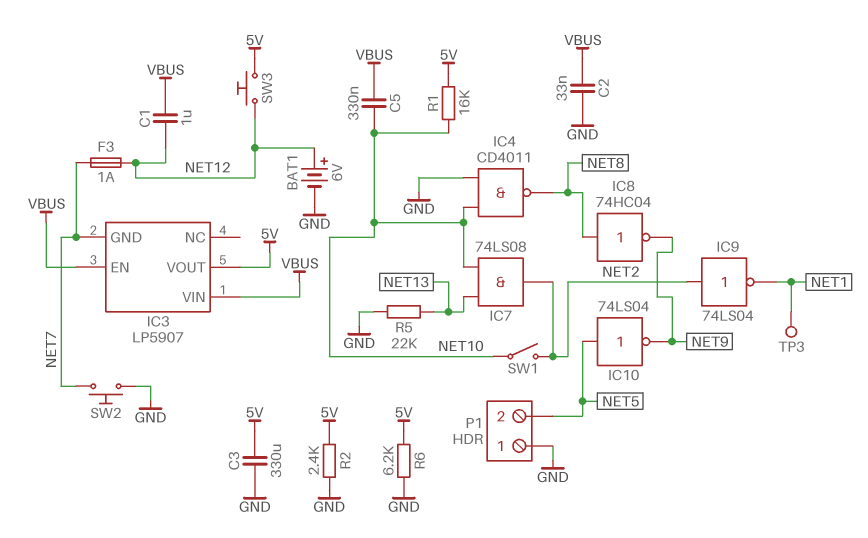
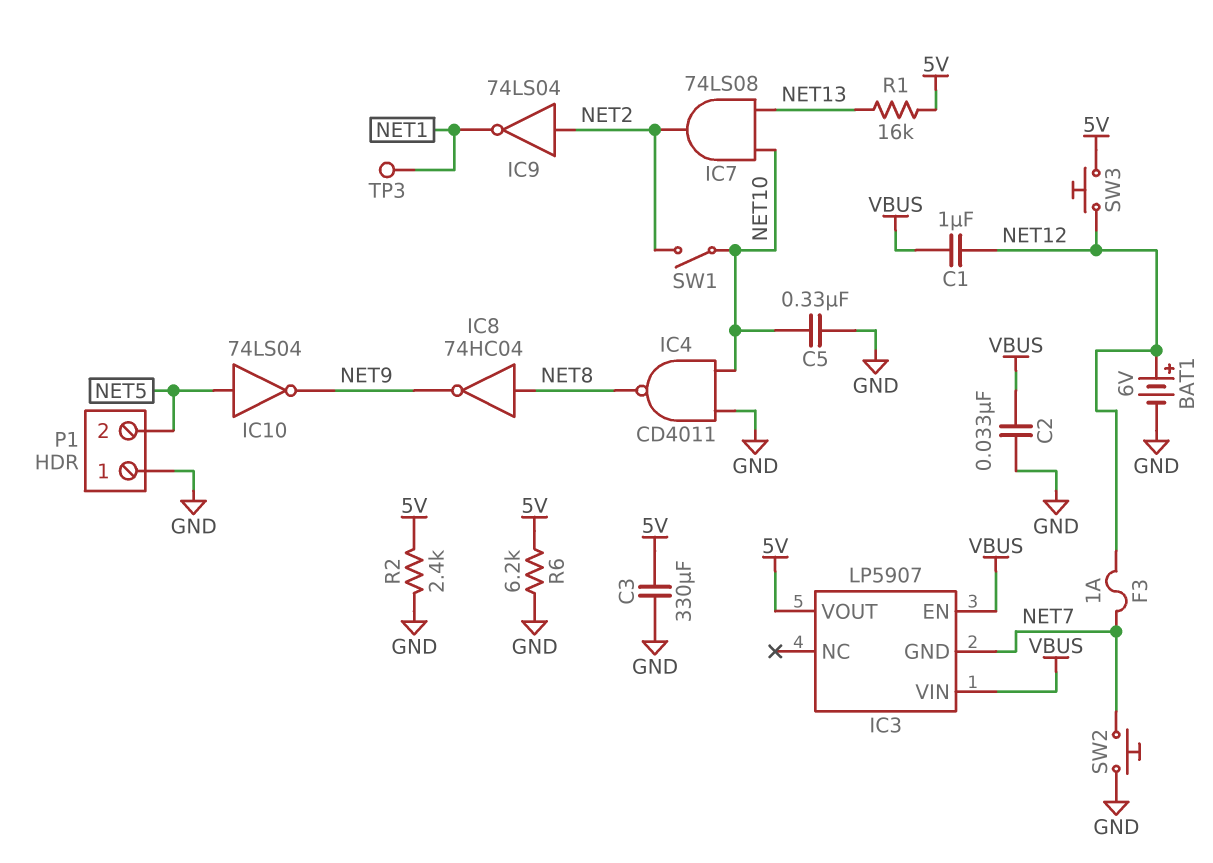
C5: 330nF (NET10, VBUS) -> 330nF (GND, NET10)
R1: 16k (5V, NET10) -> 16k (5V, NET13)
R5: 22k (GND, NET13) -> none

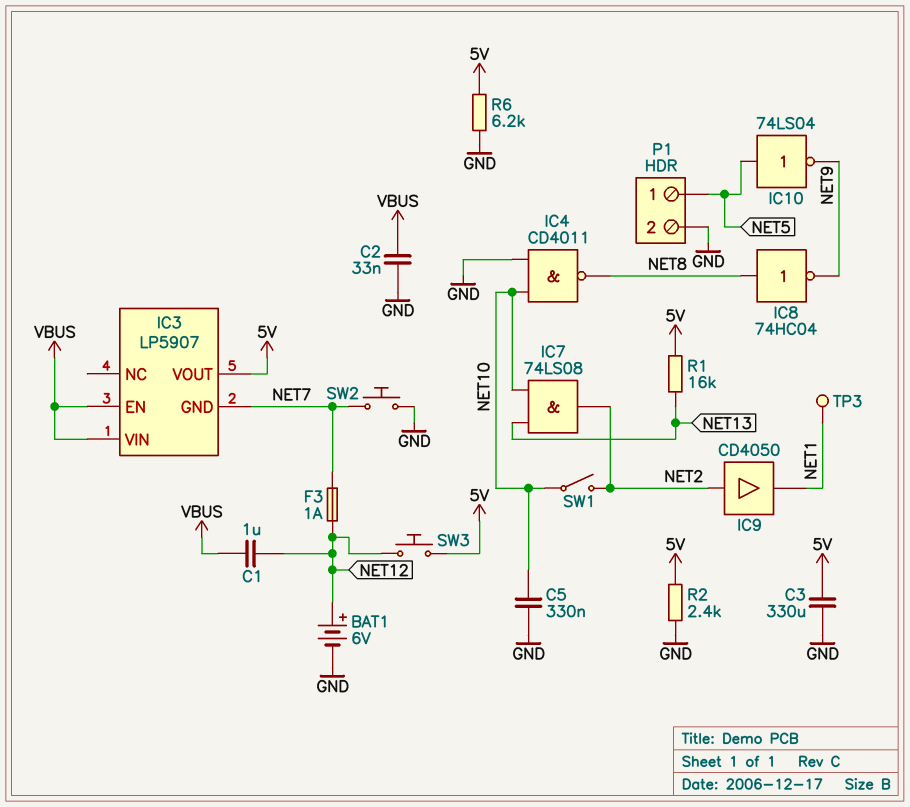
IC9: NOT 74LS04 (in NET2, out NET1) -> buffer CD4050 (in NET2, out NET1)
P1 pin 1: GND -> NET5
P1 pin 2: NET5 -> GND

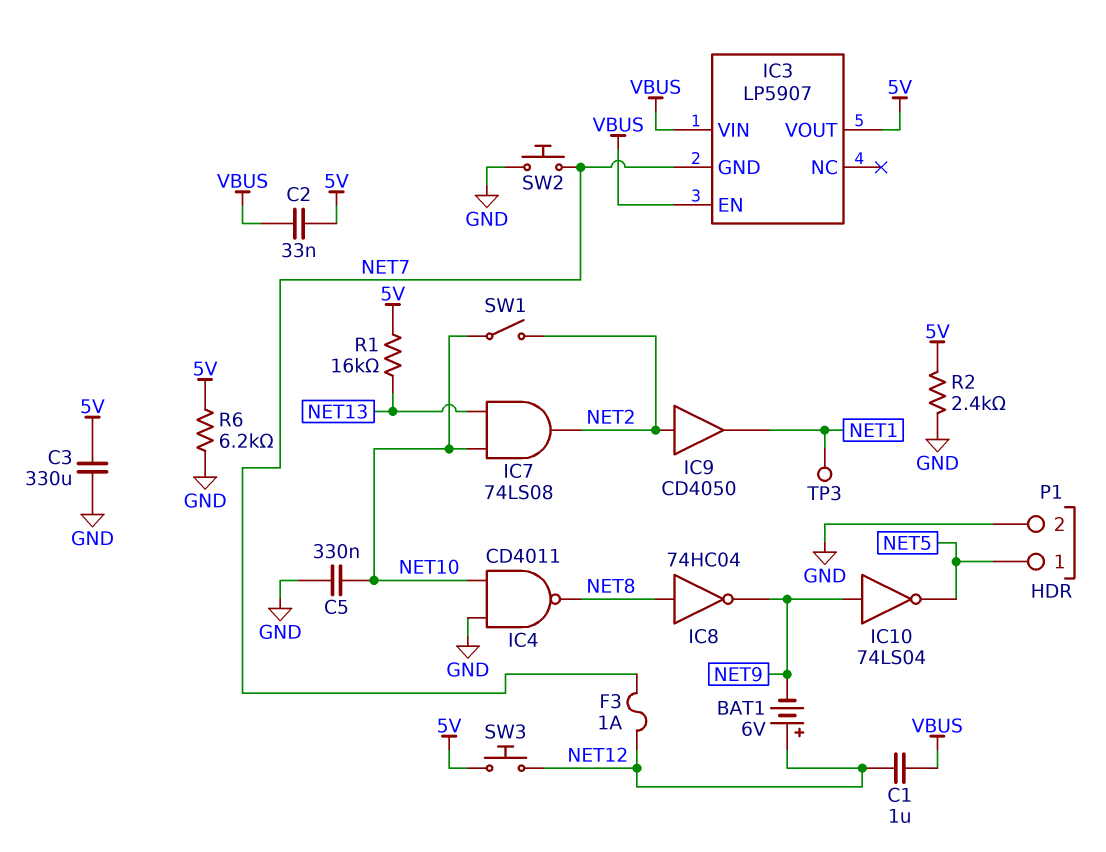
BAT1: 6V (plus NET12, minus GND) -> 6V (plus NET12, minus NET9)
C2: 33nF (GND, VBUS) -> 33nF (5V, VBUS)
IC10: NOT 74LS04 (in NET5, out NET9) -> NOT 74LS04 (in NET9, out NET5)

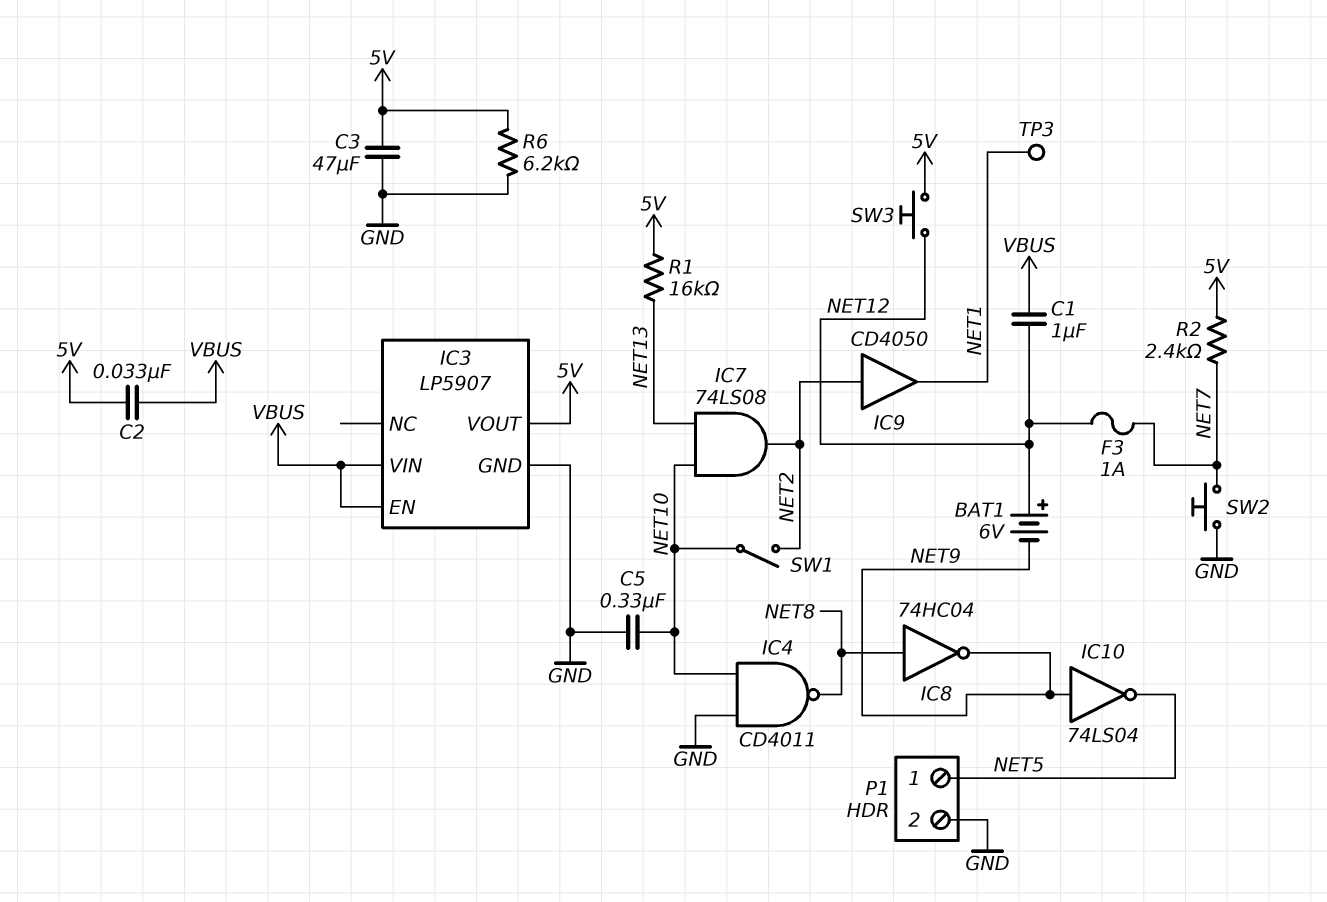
C3: 330uF (5V, GND) -> 47uF (5V, GND)
IC3 pin GND: NET7 -> GND
R2: 2.4k (5V, GND) -> 2.4k (5V, NET7)

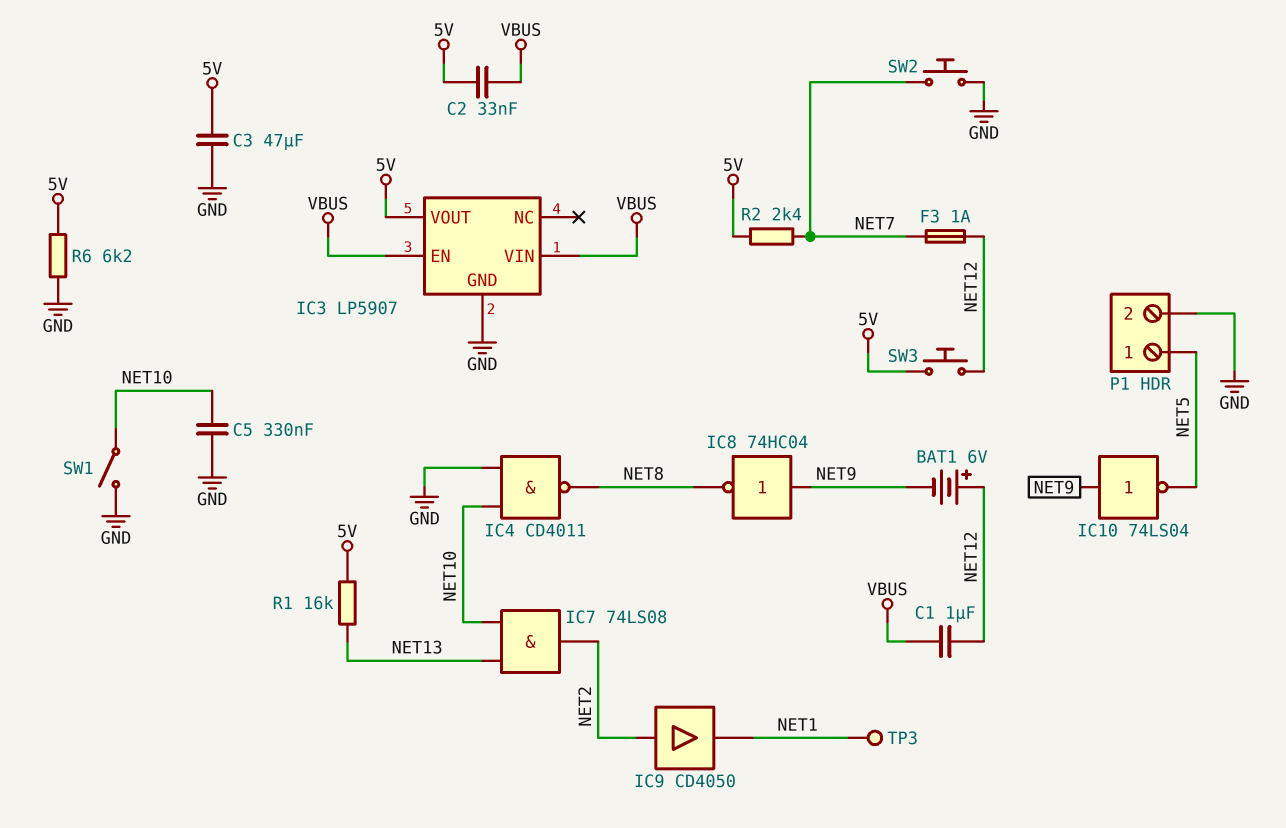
IC8: NOT 74HC04 (in NET8, out NET9) -> NOT 74HC04 (in NET9, out NET8)
SW1: switch (NET2, NET10) -> switch (GND, NET10)

